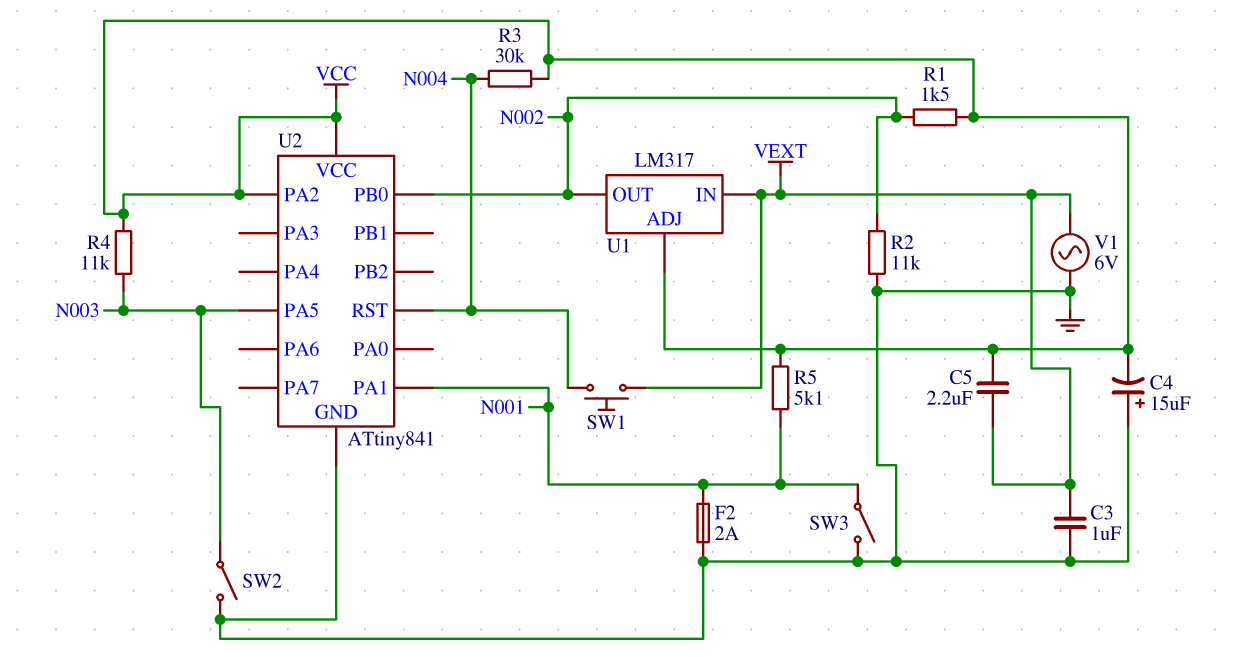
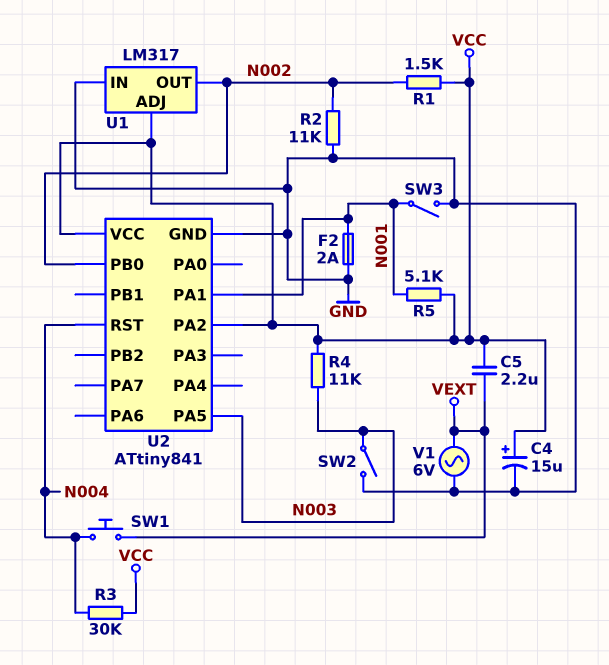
C3: 1uF (GND, VEXT) -> none
C4: 15uF (plus GND, minus VCC) -> 15uF (plus VCC, minus GND)
U1 pin IN: VEXT -> GND

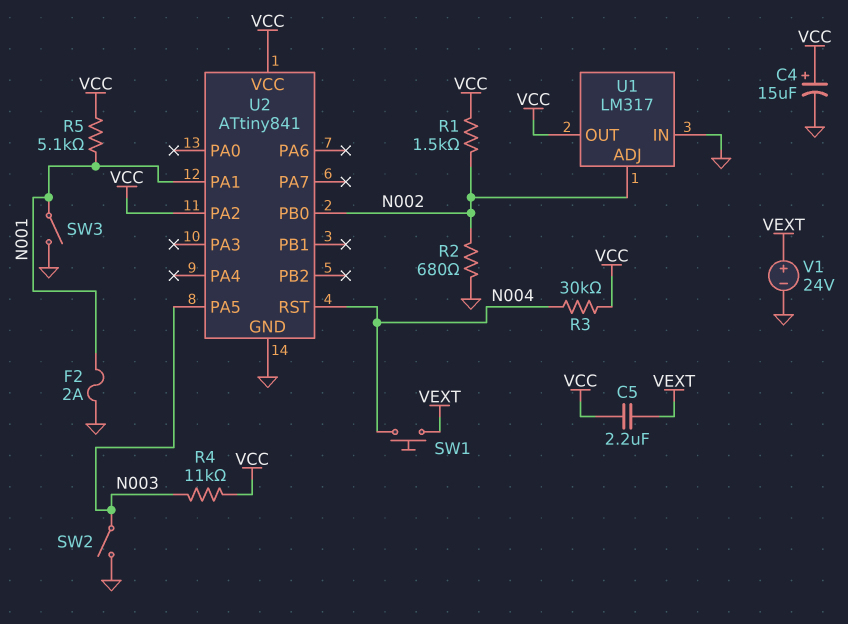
R2: 11k (GND, N002) -> 680 (GND, N002)
U1 pin ADJ: VCC -> N002
U1 pin OUT: N002 -> VCC
V1: AC 6V (GND, VEXT) -> 24V (plus VEXT, minus GND)

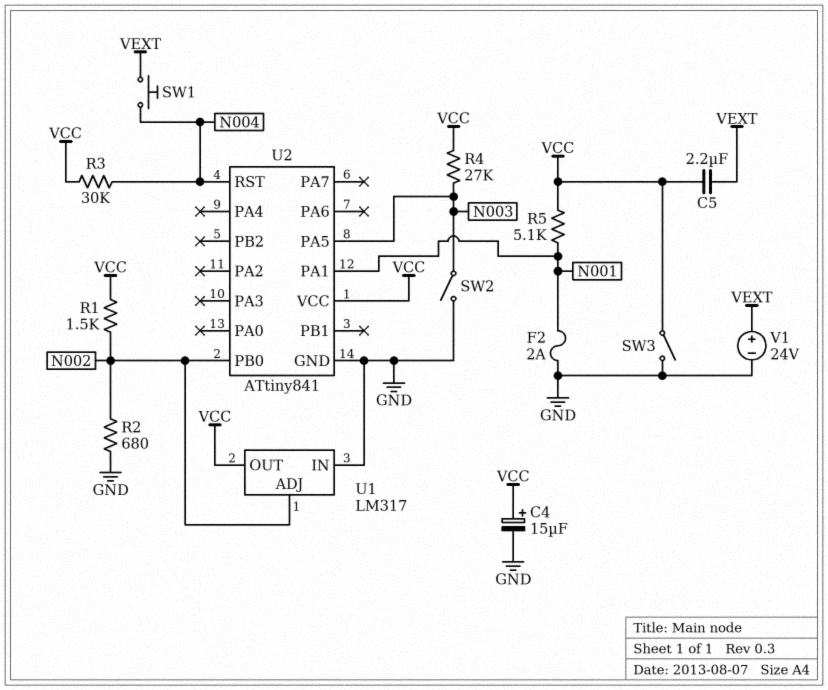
R4: 11k (N003, VCC) -> 27k (N003, VCC)
SW3: switch (GND, N001) -> switch (GND, VCC)
U2 pin PA2: VCC -> none

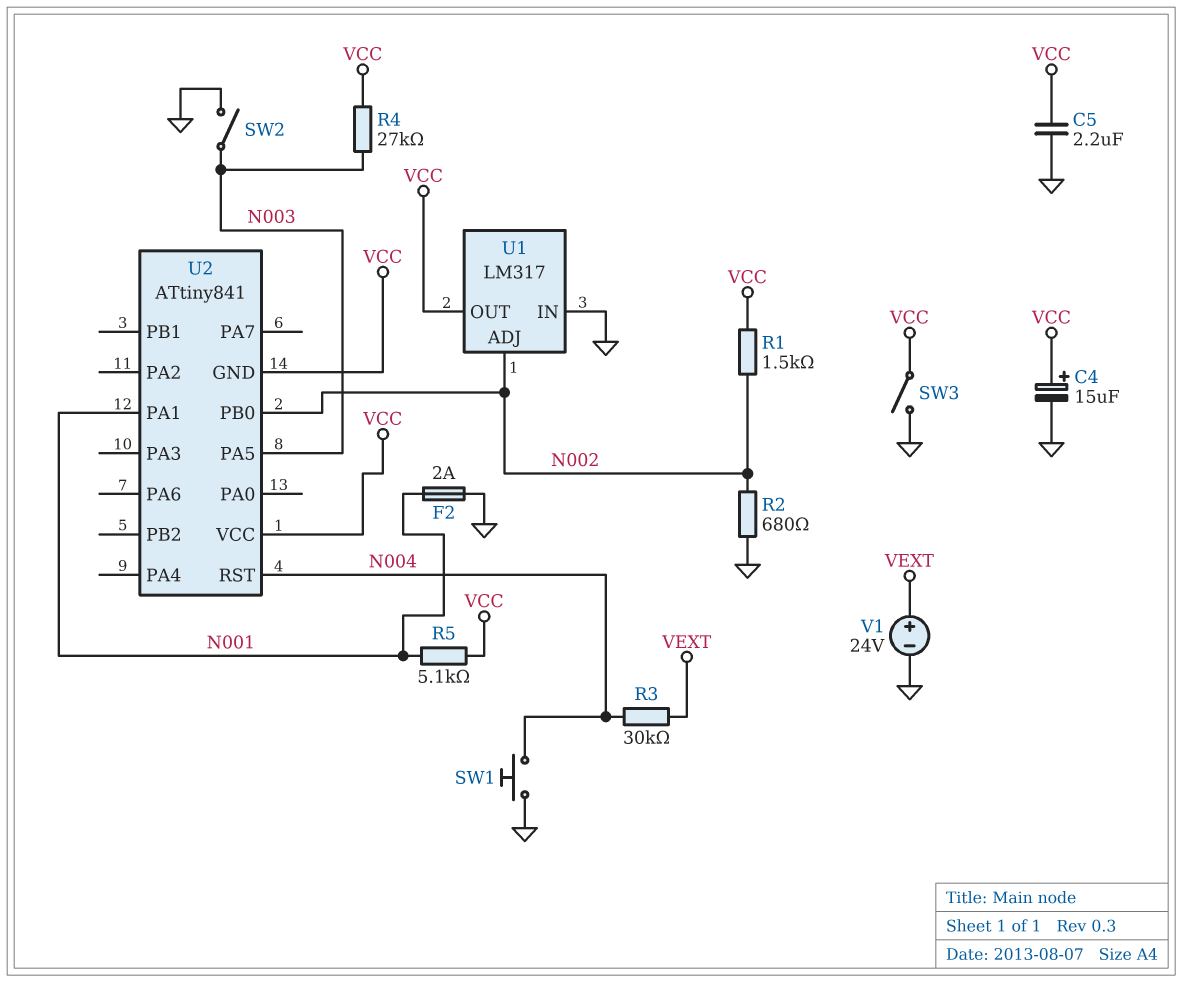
C5: 2.2uF (VCC, VEXT) -> 2.2uF (GND, VCC)
R3: 30k (N004, VCC) -> 30k (N004, VEXT)
SW1: button (N004, VEXT) -> button (GND, N004)
U2 pin GND: GND -> VCC

